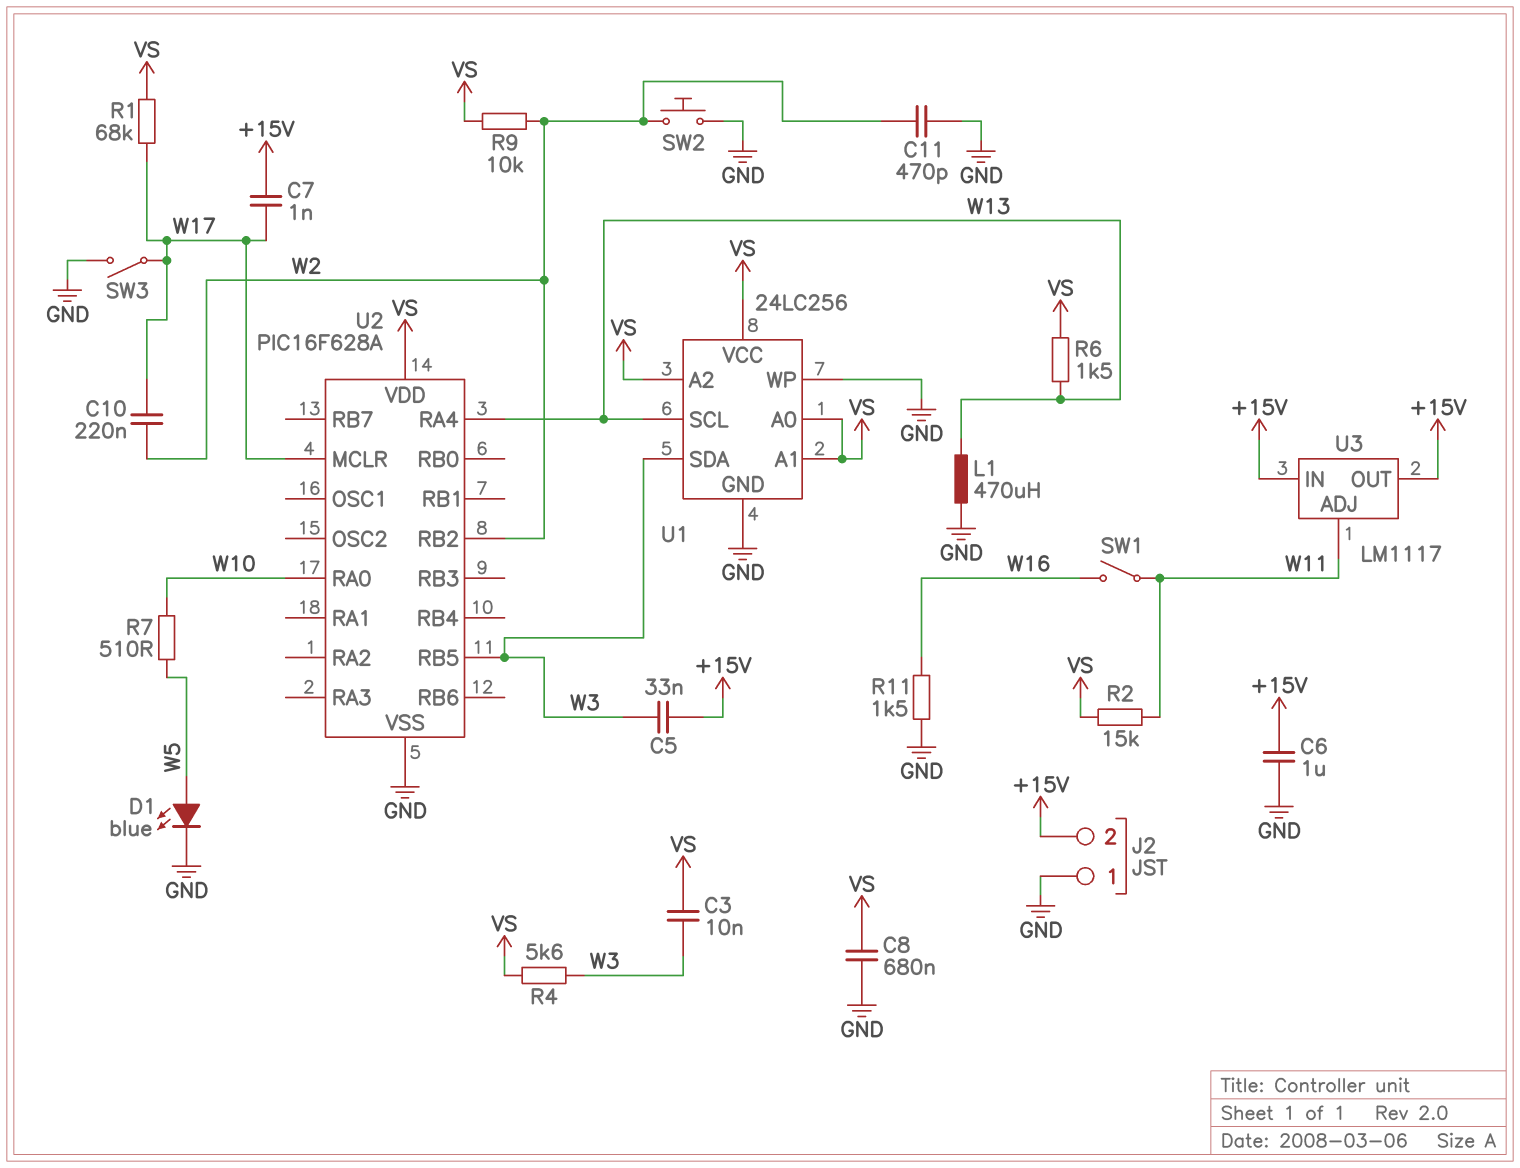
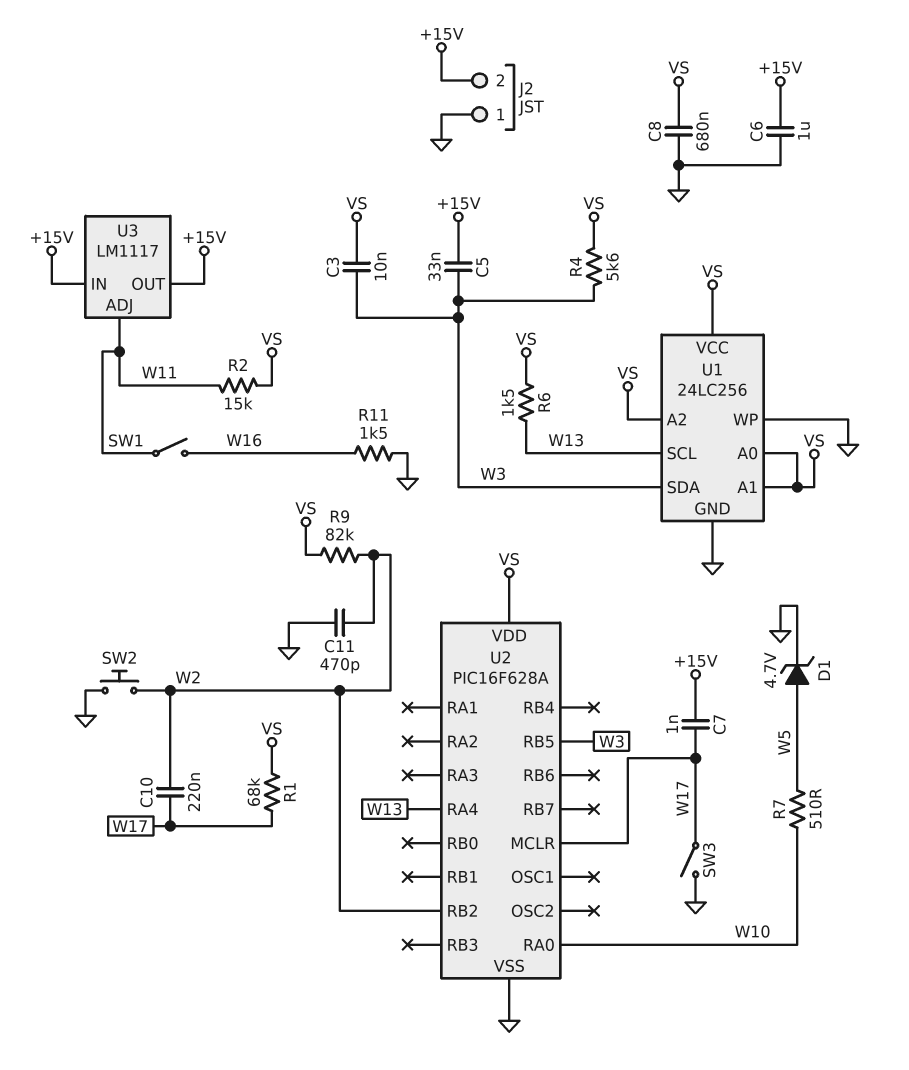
D1: LED blue (A W5, K GND) -> zener 4.7V (A W5, K GND)
L1: 470uH (GND, W13) -> none
R9: 10k (VS, W2) -> 82k (VS, W2)

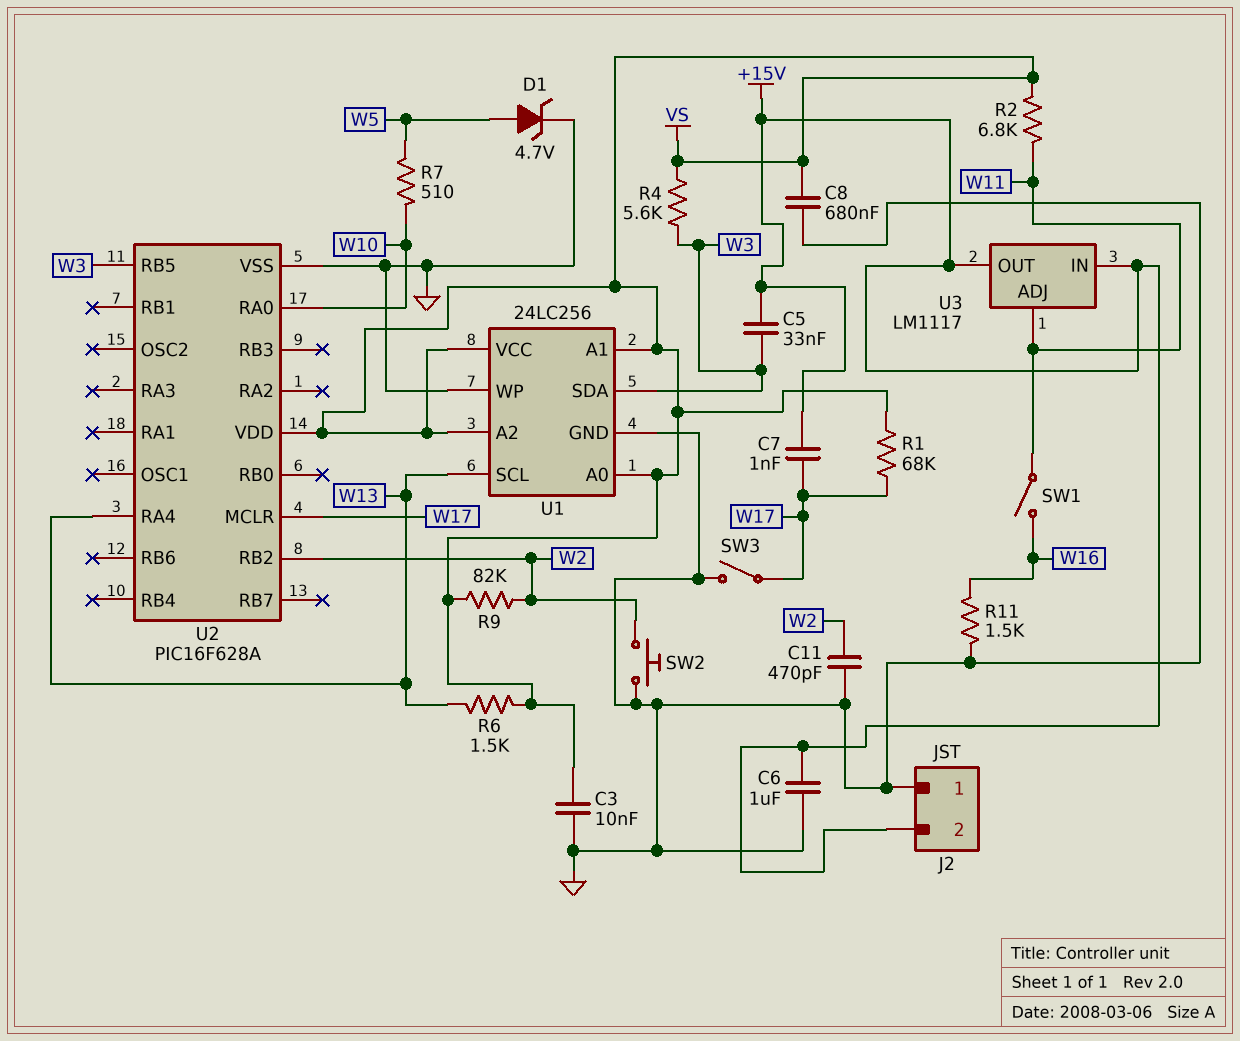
C3: 10nF (VS, W3) -> 10nF (GND, VS)
C10: 220nF (W2, W17) -> none
R2: 15k (VS, W11) -> 6.8k (VS, W11)

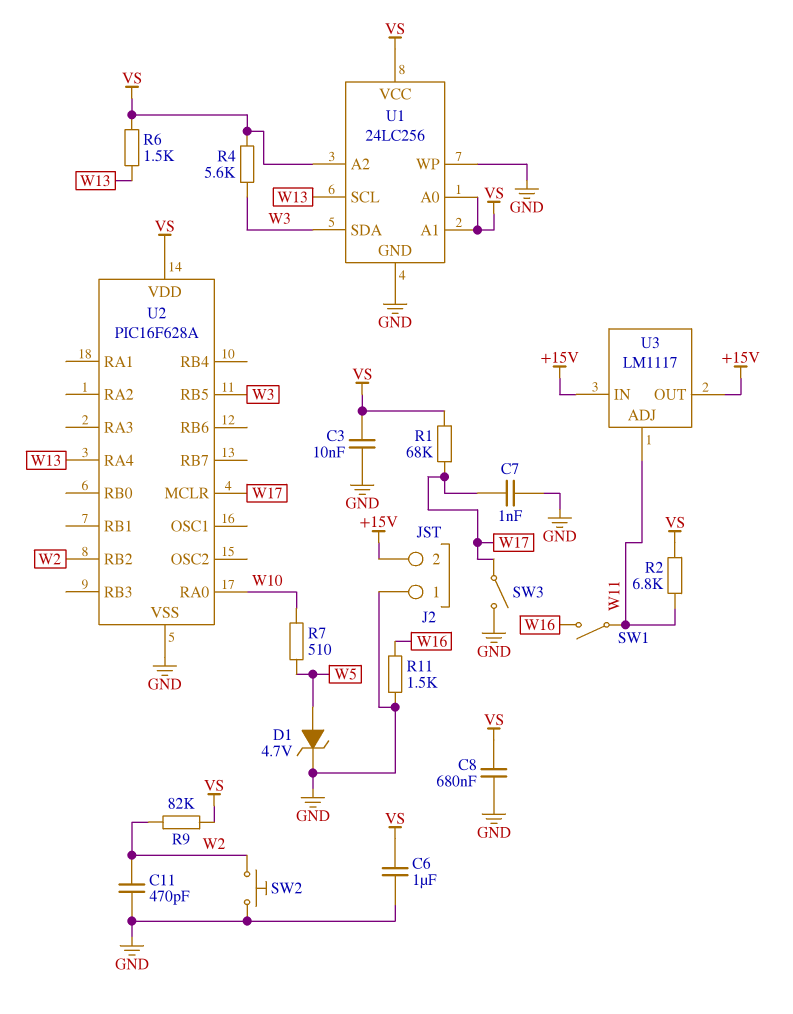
C5: 33nF (+15V, W3) -> none
C6: 1uF (+15V, GND) -> 1uF (GND, VS)
C7: 1nF (+15V, W17) -> 1nF (GND, W17)

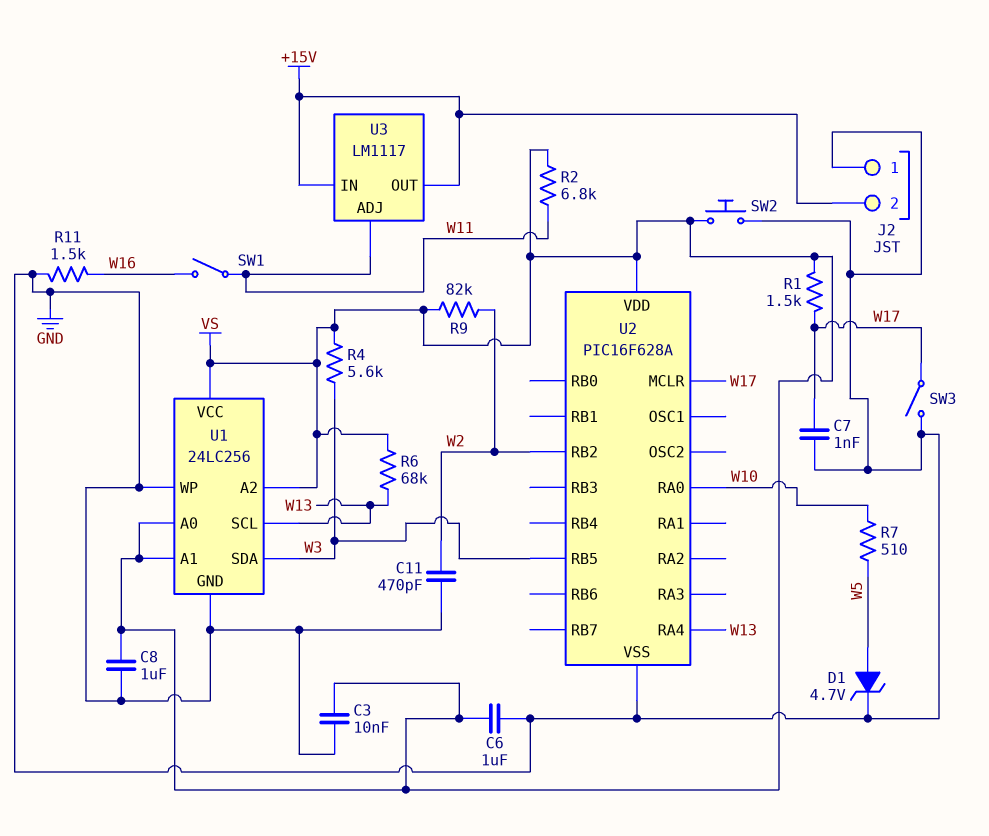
C8: 680nF (GND, VS) -> 1uF (GND, VS)
R1: 68k (VS, W17) -> 1.5k (VS, W17)
R6: 1.5k (VS, W13) -> 68k (VS, W13)
SW2: button (GND, W2) -> button (GND, VS)

